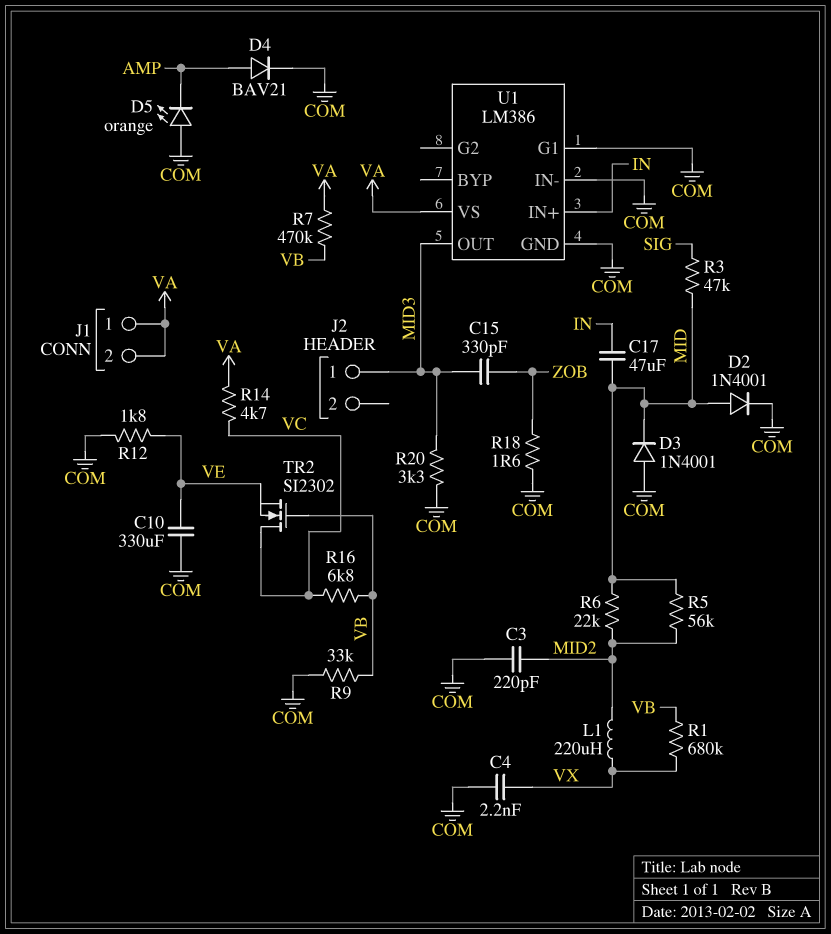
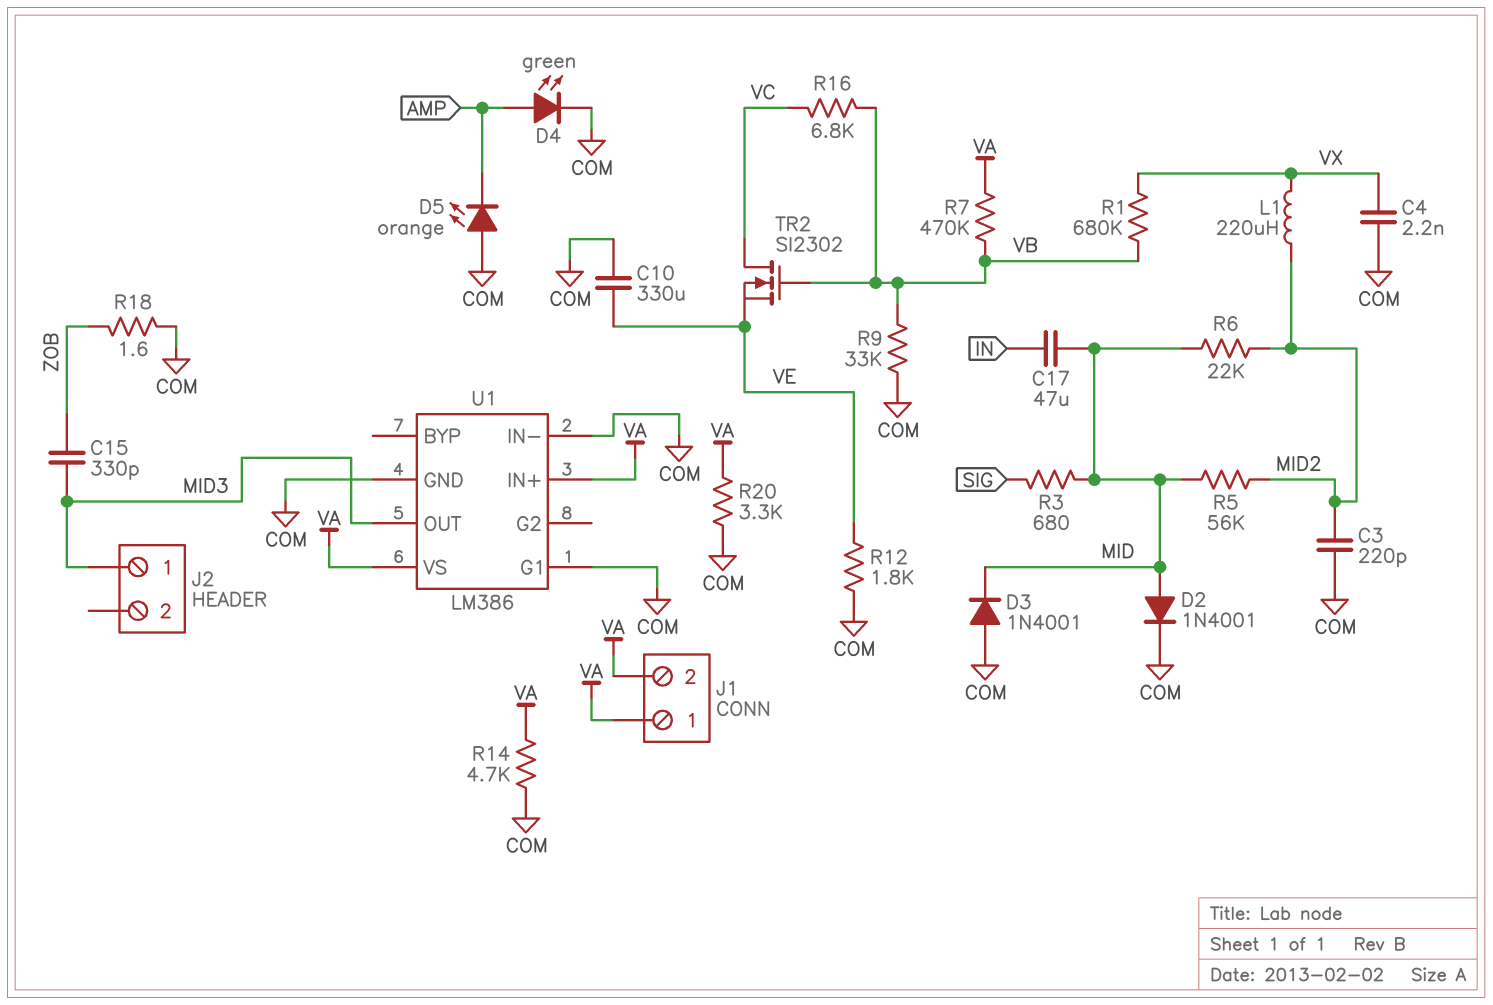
D4: diode BAV21 (A AMP, K COM) -> LED green (A AMP, K COM)
R3: 47k (MID, SIG) -> 680 (MID, SIG)
R14: 4.7k (VA, VC) -> 4.7k (COM, VA)
R20: 3.3k (COM, MID3) -> 3.3k (COM, VA)
U1 pin IN+: IN -> VA

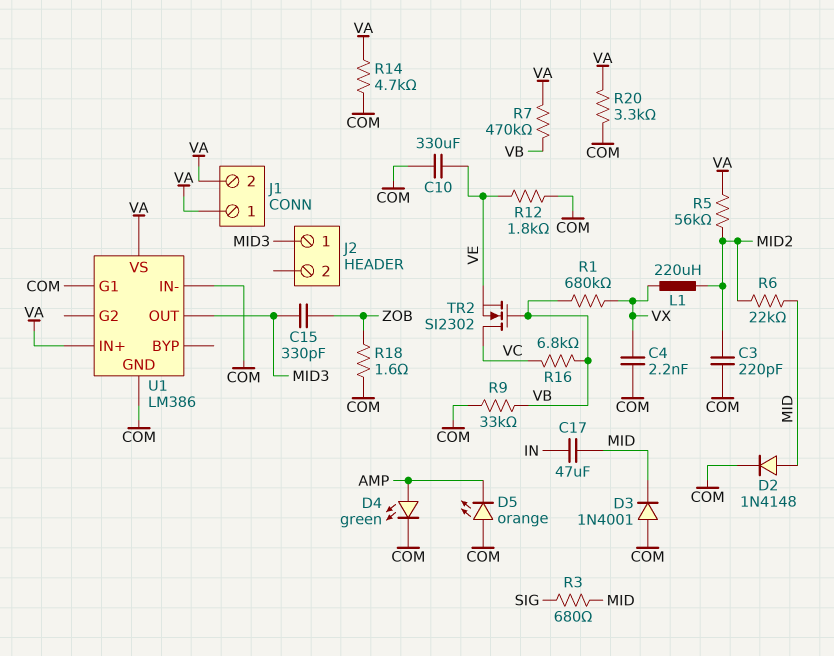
D2: diode 1N4001 (A MID, K COM) -> diode 1N4148 (A MID, K COM)
R5: 56k (MID, MID2) -> 56k (MID2, VA)

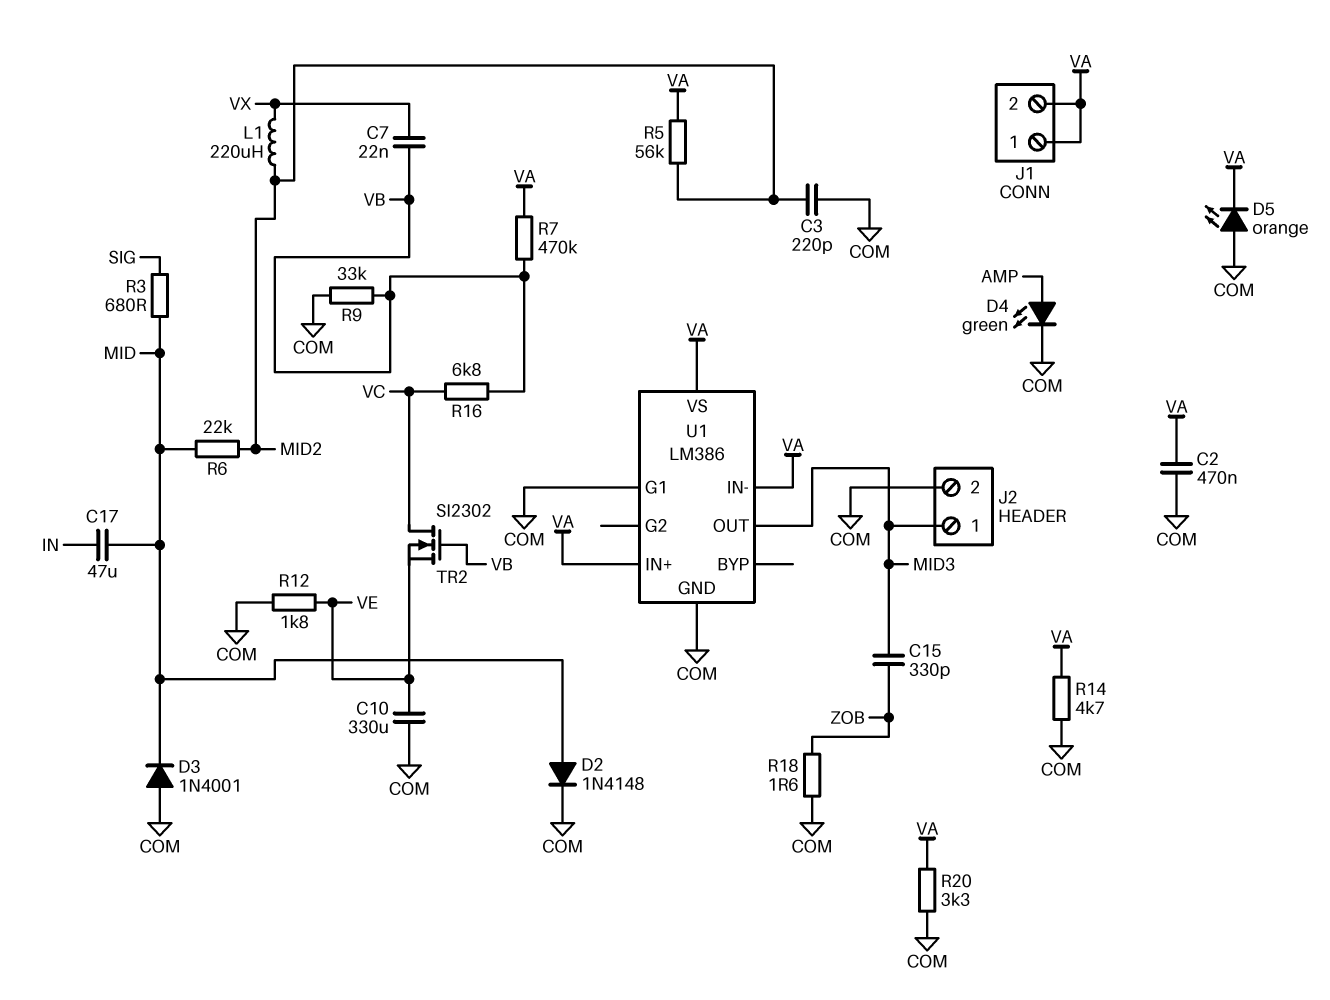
C2: none -> 470nF (COM, VA)
C4: 2.2nF (COM, VX) -> none
C7: none -> 22nF (VB, VX)
D5: LED orange (A COM, K AMP) -> LED orange (A COM, K VA)
J2 pin 2: none -> COM
R1: 680k (VB, VX) -> none
U1 pin IN-: COM -> VA

